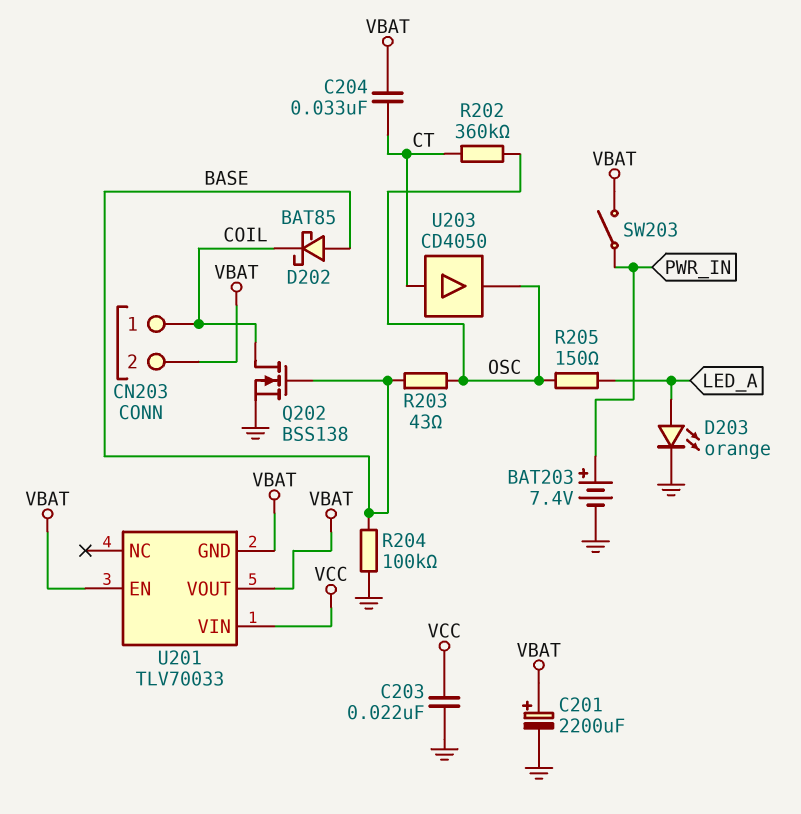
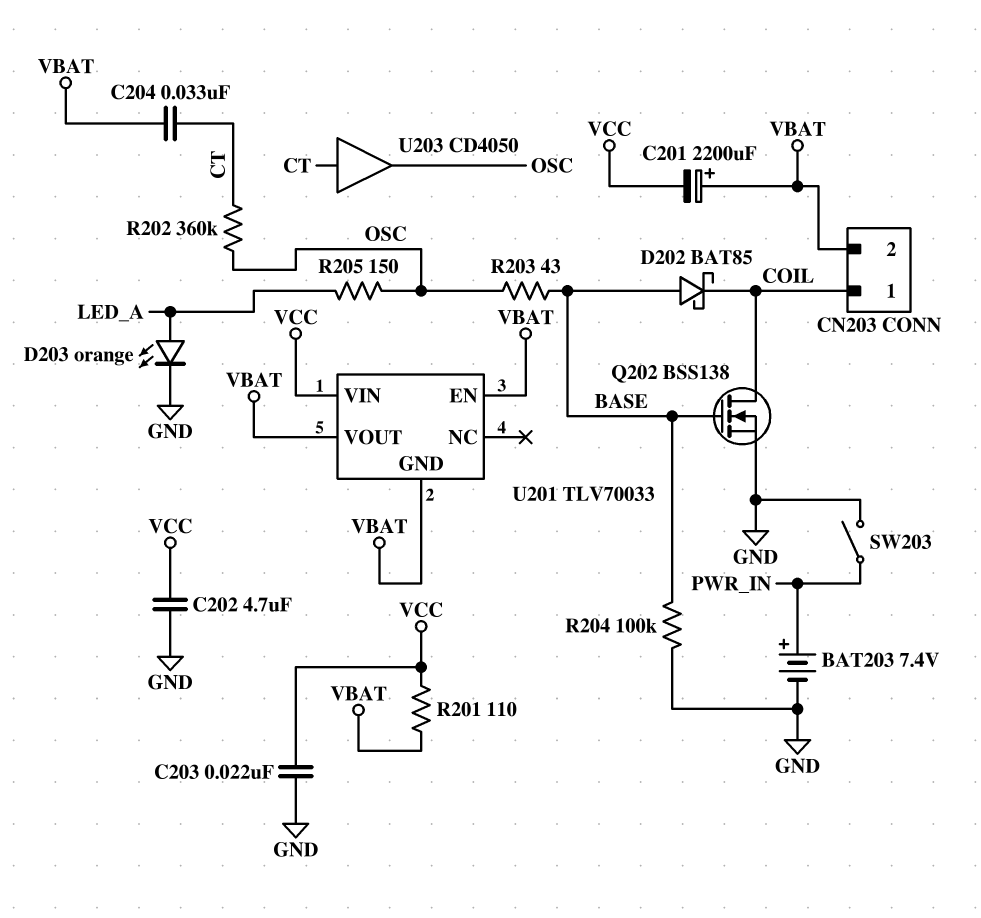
C201: 2200uF (plus VBAT, minus GND) -> 2200uF (plus VBAT, minus VCC)
C202: none -> 4.7uF (GND, VCC)
R201: none -> 110 (VBAT, VCC)
SW203: switch (PWR_IN, VBAT) -> switch (GND, PWR_IN)

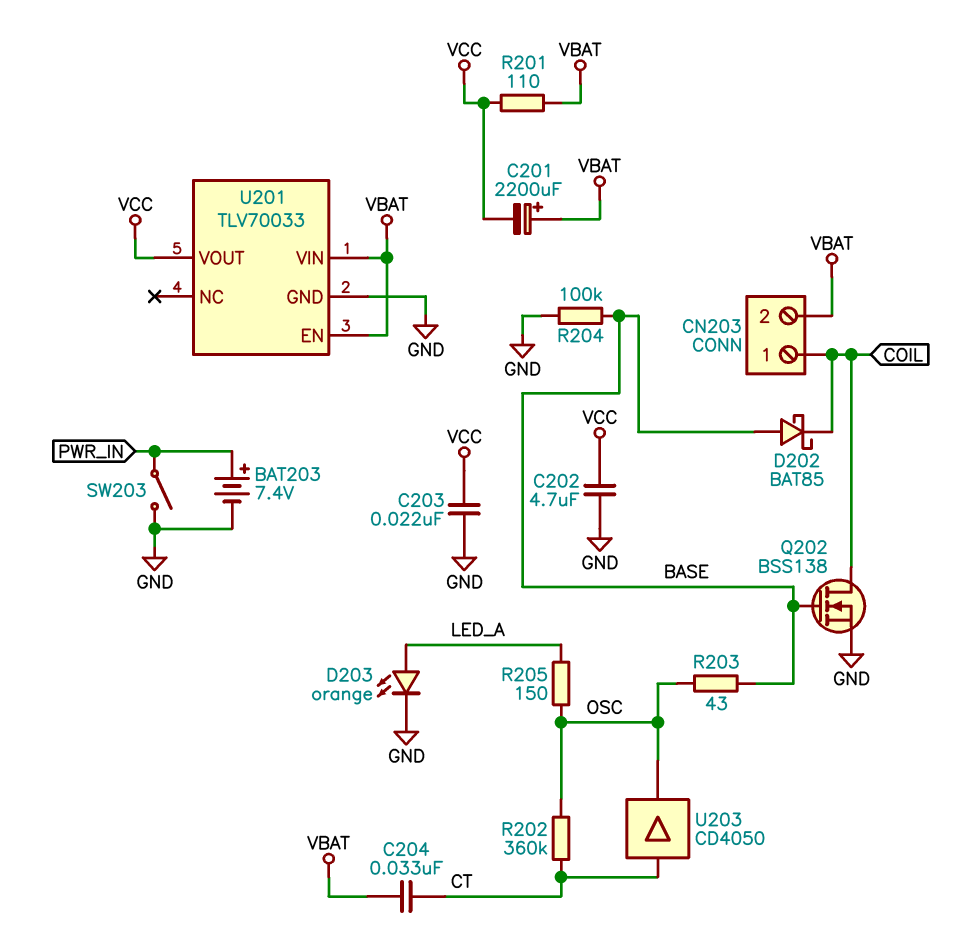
U201 pin GND: VBAT -> GND
U201 pin VIN: VCC -> VBAT
U201 pin VOUT: VBAT -> VCC

